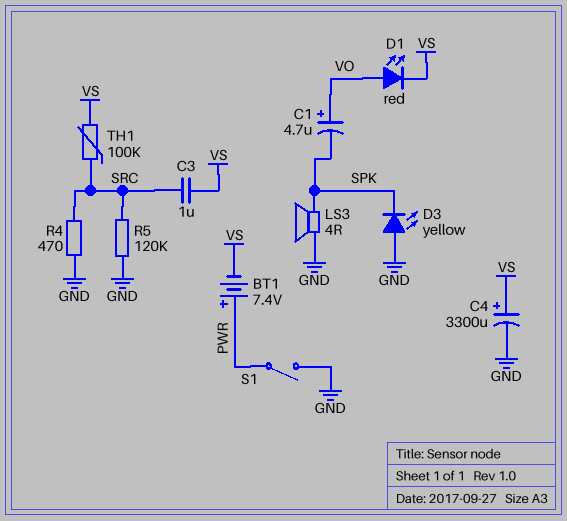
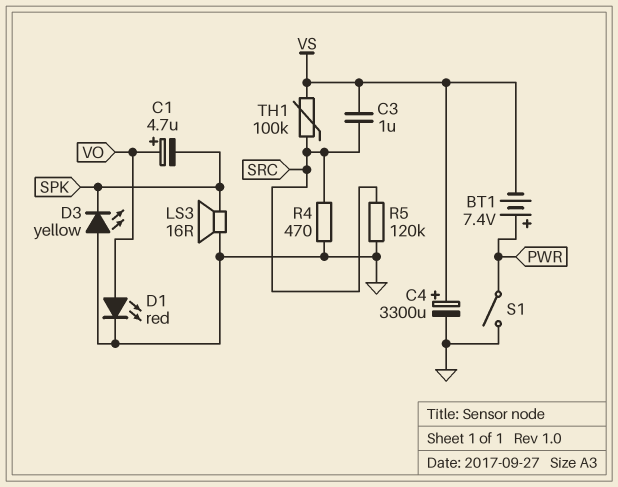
D1: LED red (A VO, K VS) -> LED red (A VO, K GND)
LS3: speaker 4R (GND, SPK) -> speaker 16R (GND, SPK)

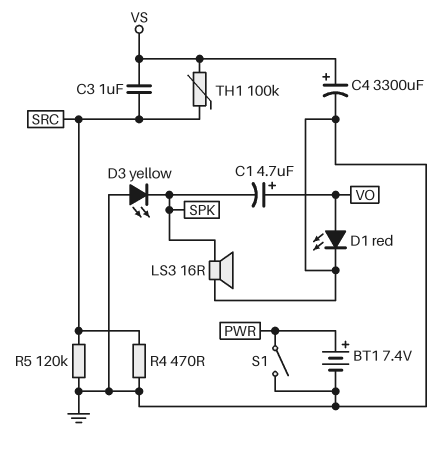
BT1: 7.4V (plus PWR, minus VS) -> 7.4V (plus PWR, minus GND)

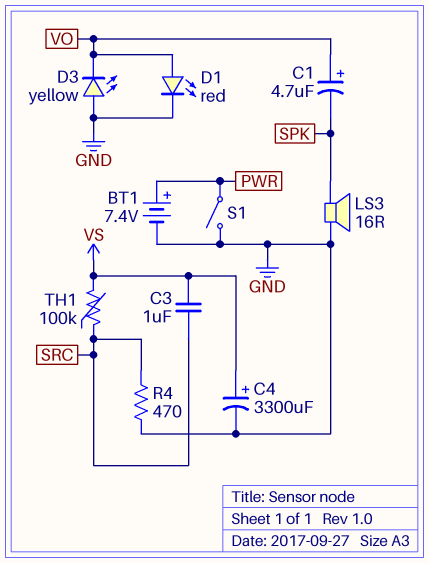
D3: LED yellow (A GND, K SPK) -> LED yellow (A GND, K VO)
R5: 120k (GND, SRC) -> none

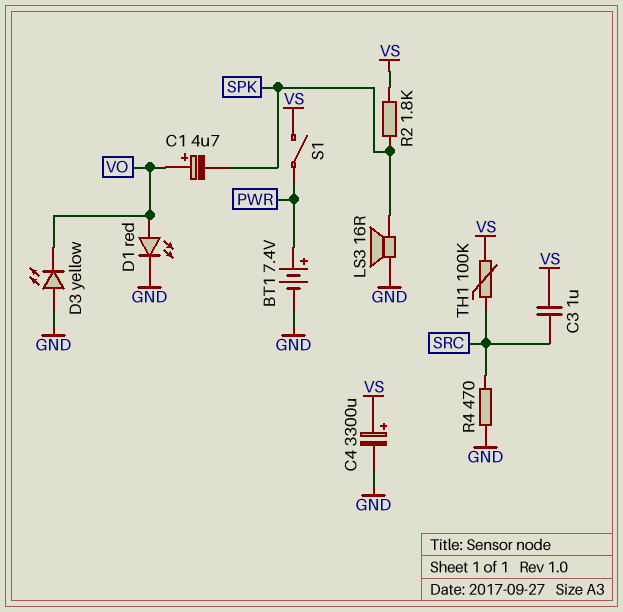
R2: none -> 1.8k (SPK, VS)
S1: switch (GND, PWR) -> switch (PWR, VS)

